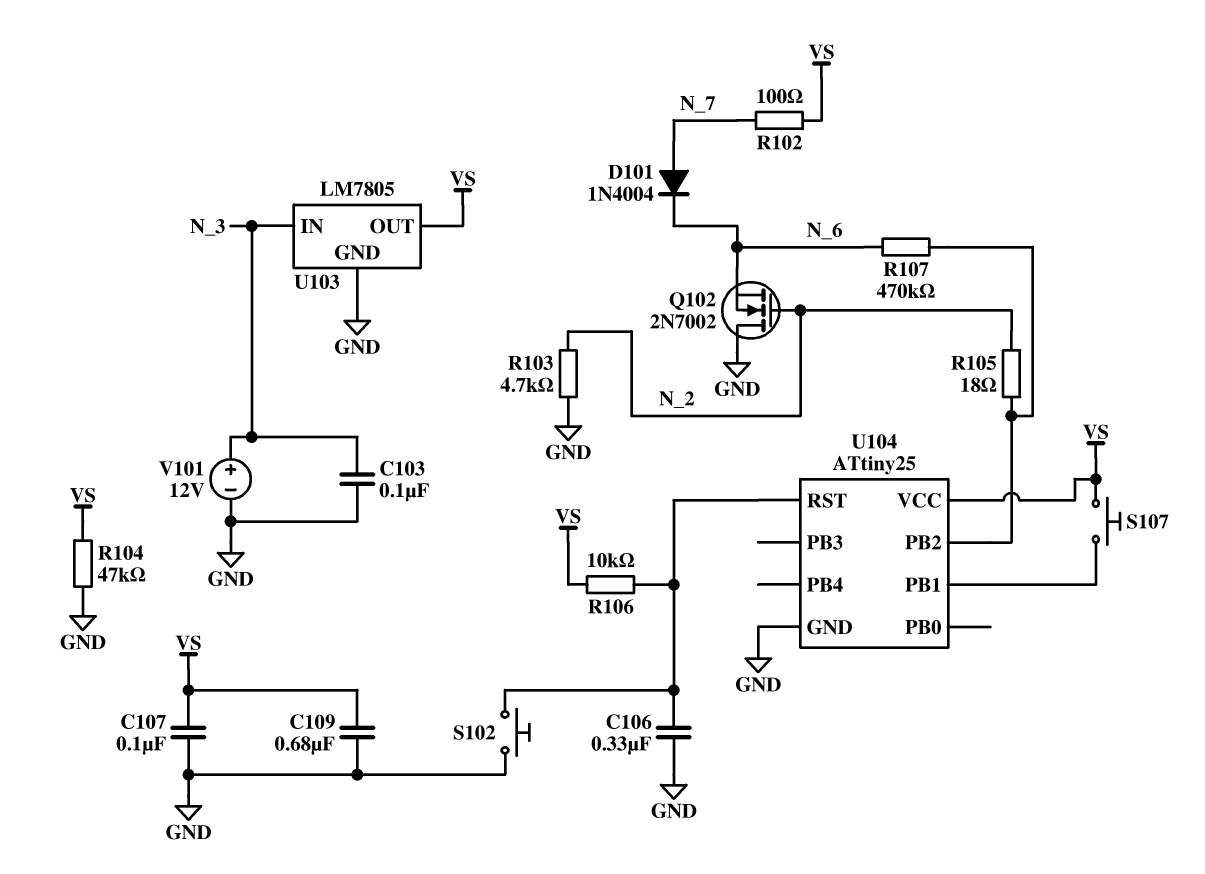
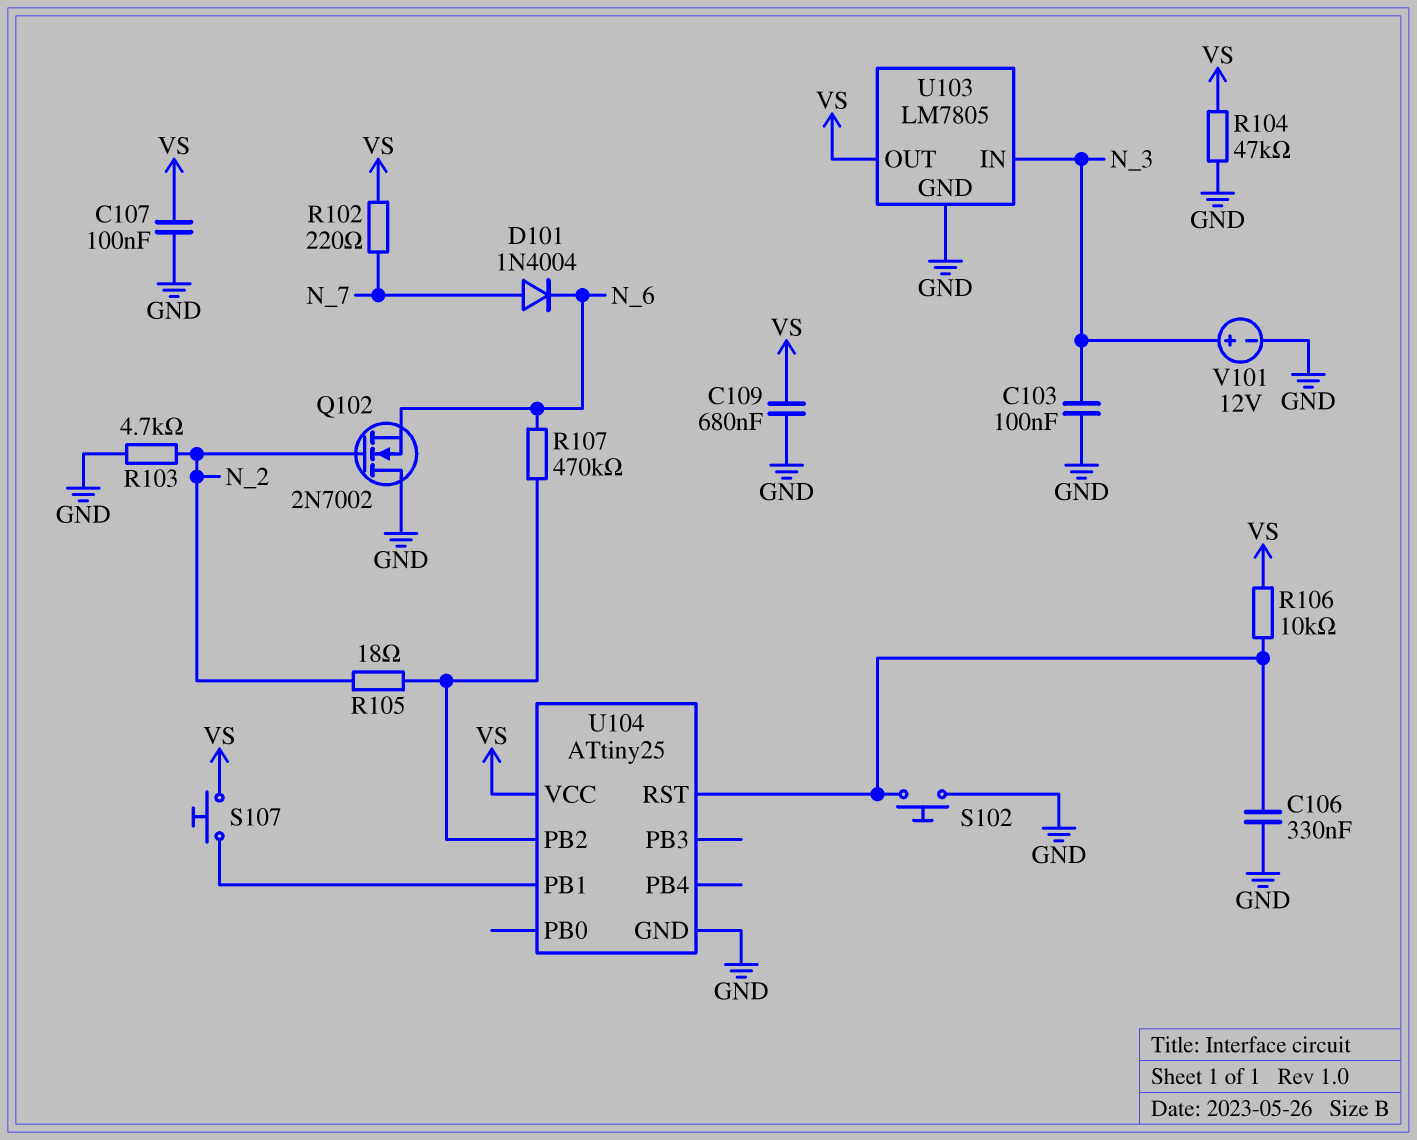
R102: 100 (N_7, VS) -> 220 (N_7, VS)

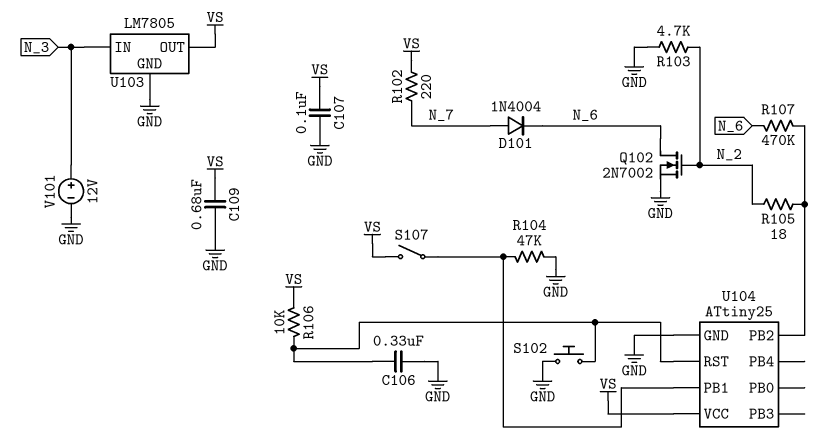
C103: 100nF (GND, N_3) -> none
Q102: NMOS 2N7002 (G N_2, D GND, S N_6) -> NMOS 2N7002 (G N_2, D N_6, S GND)
R104: 47k (GND, VS) -> 47k (GND, U104/PB1)
S107: button (U104/PB1, VS) -> switch (U104/PB1, VS)

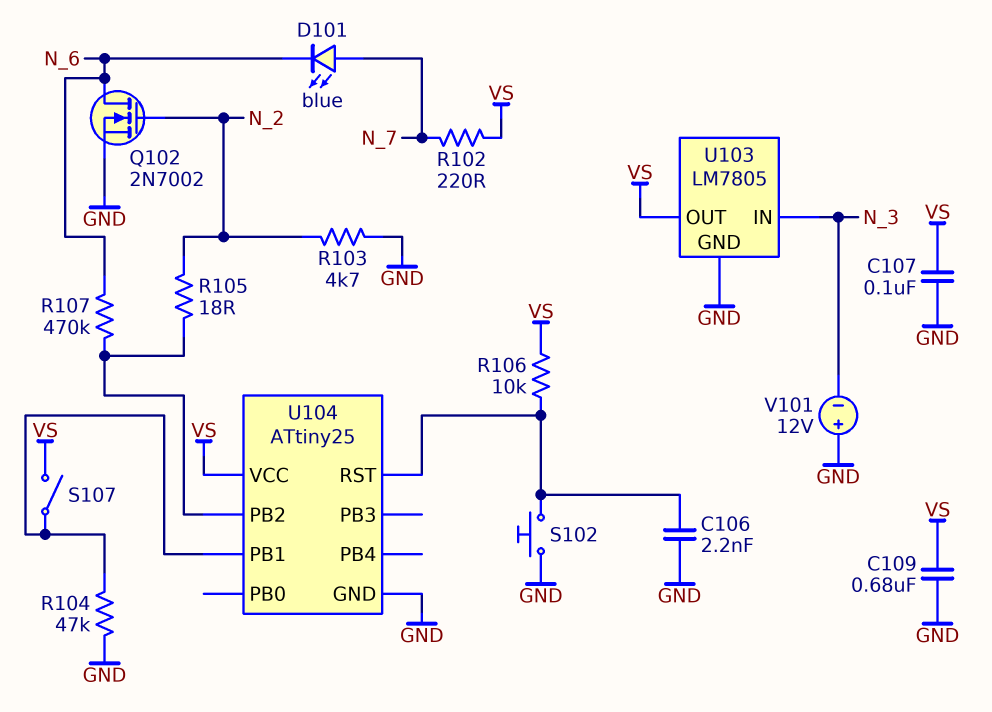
C106: 330nF (GND, U104/RST) -> 2.2nF (GND, U104/RST)
D101: diode 1N4004 (A N_7, K N_6) -> LED blue (A N_7, K N_6)
V101: 12V (plus N_3, minus GND) -> 12V (plus GND, minus N_3)

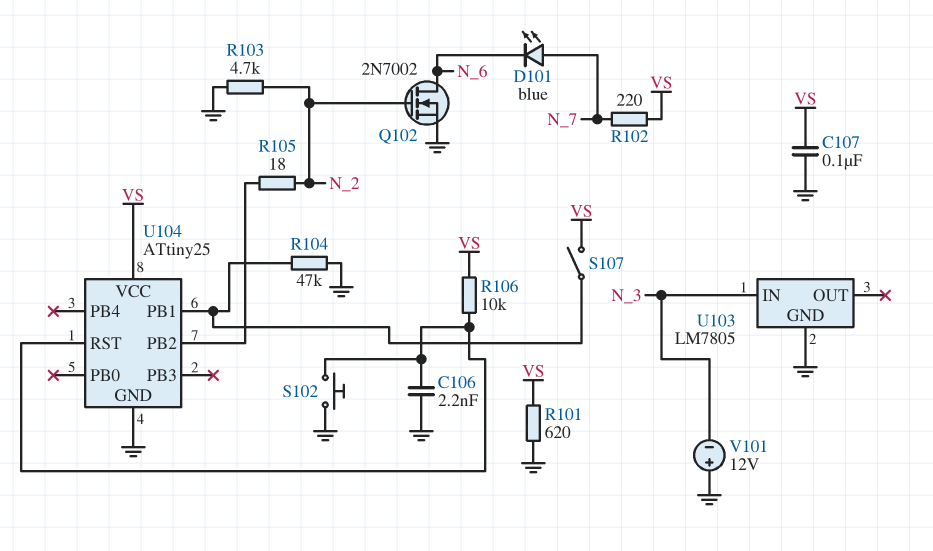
C109: 680nF (GND, VS) -> none
R101: none -> 620 (GND, VS)
R107: 470k (N_6, U104/PB2) -> none
U103 pin OUT: VS -> none

